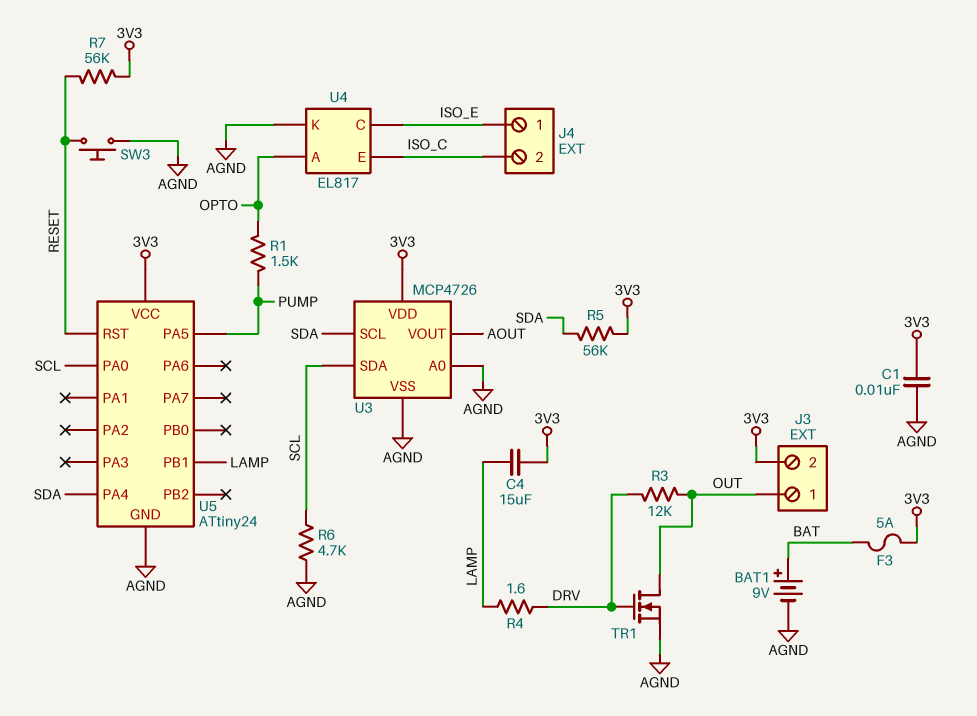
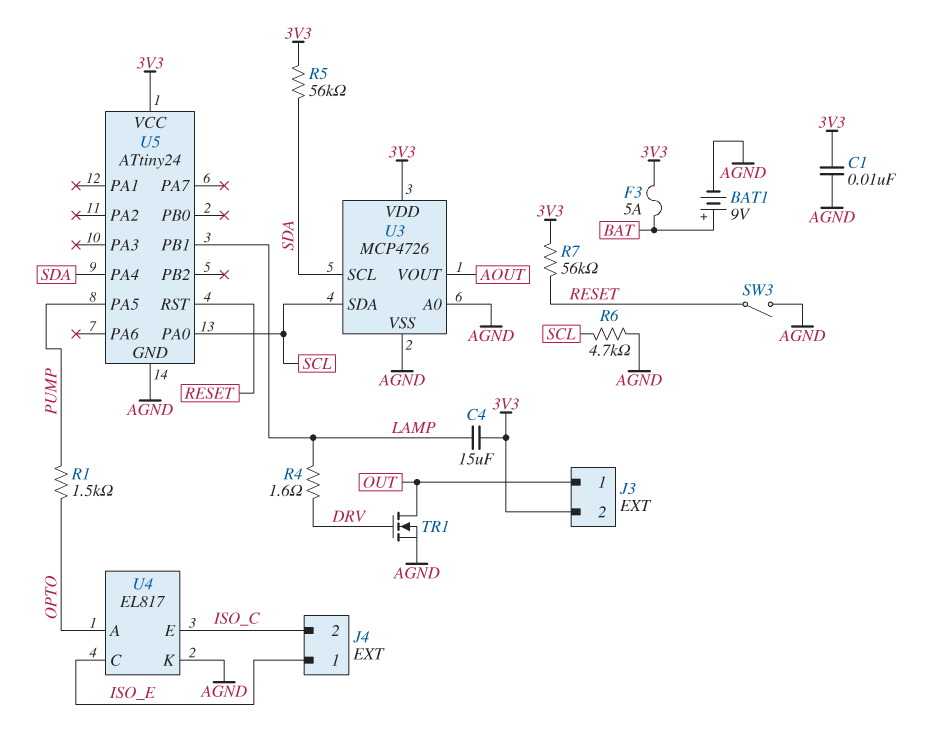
R3: 12k (DRV, OUT) -> none
SW3: button (AGND, RESET) -> switch (AGND, RESET)

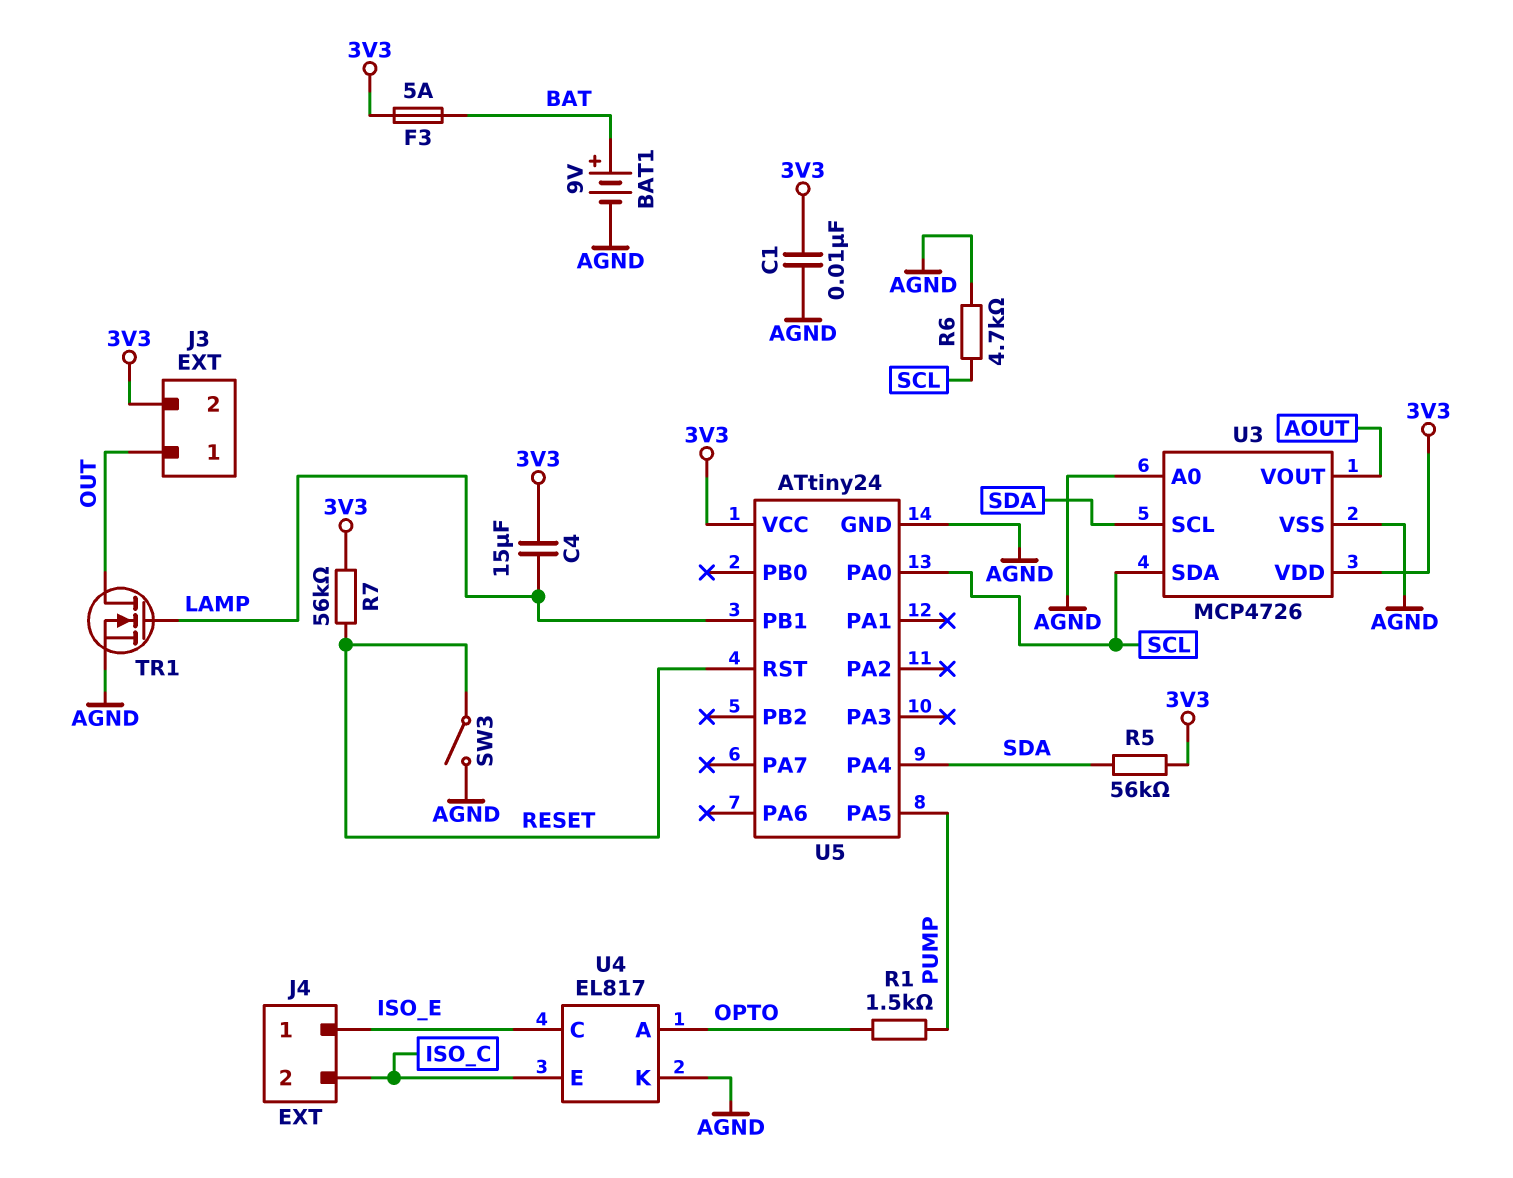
R4: 1.6 (DRV, LAMP) -> none
TR1: NMOS (G DRV, D OUT, S AGND) -> NMOS (G LAMP, D OUT, S AGND)

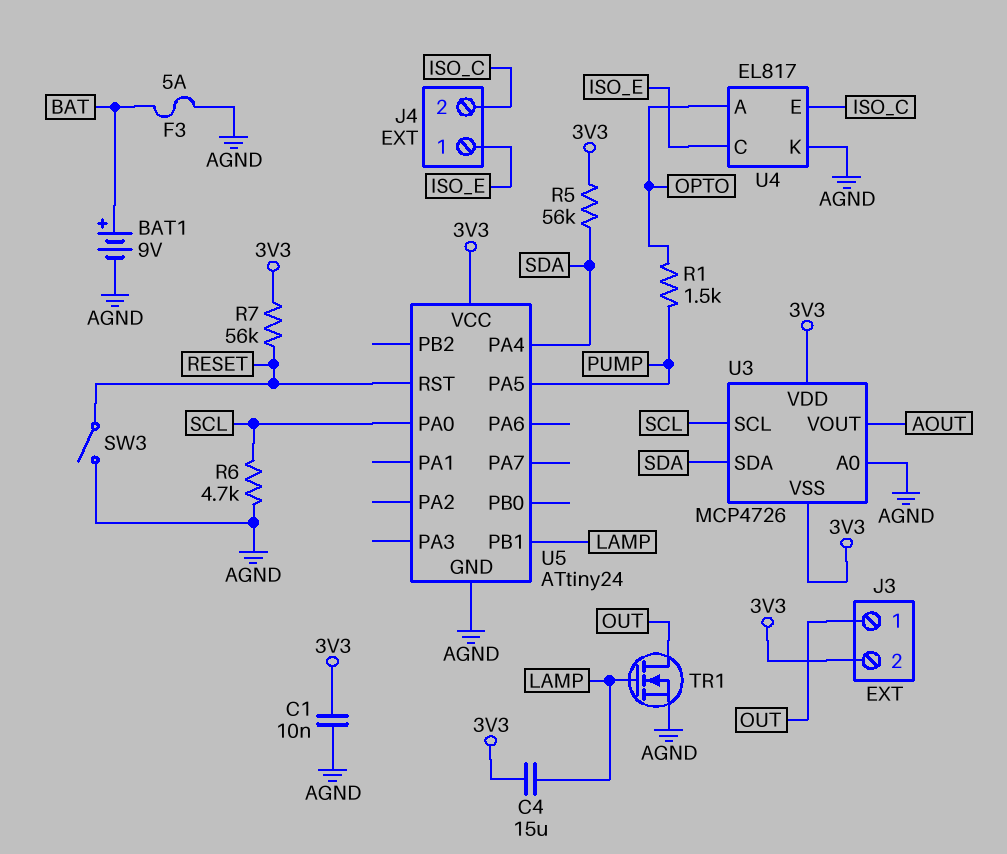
F3: 5A (3V3, BAT) -> 5A (AGND, BAT)
U3 pin SCL: SDA -> SCL
U3 pin SDA: SCL -> SDA
U3 pin VSS: AGND -> 3V3

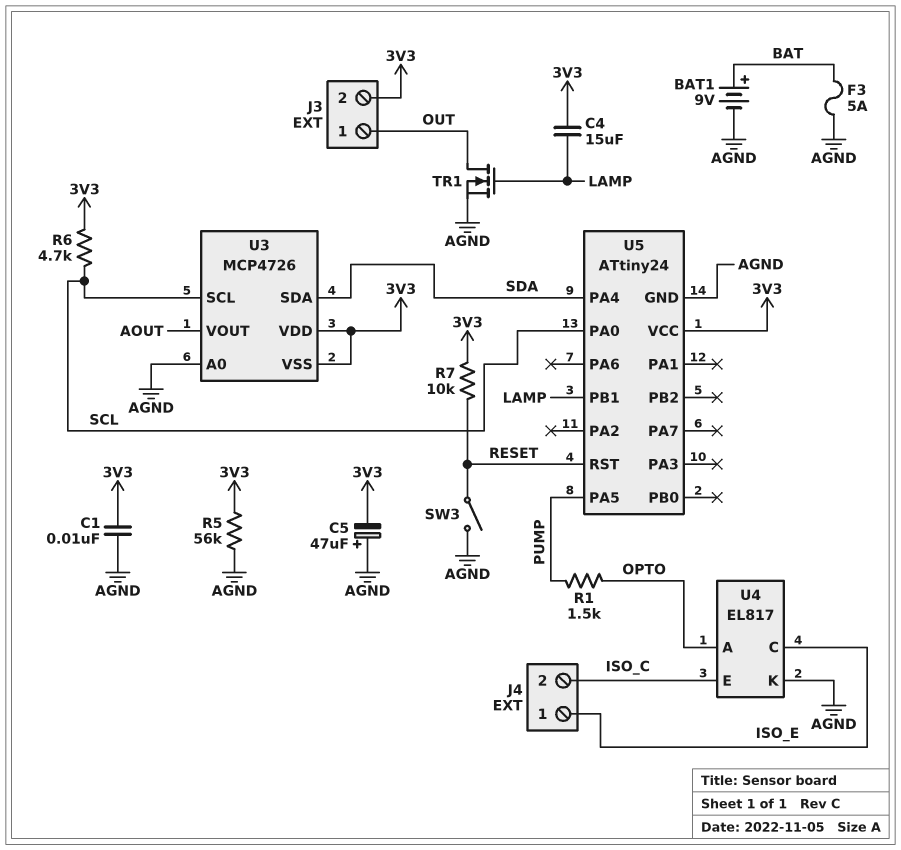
C5: none -> 47uF (plus AGND, minus 3V3)
R5: 56k (3V3, SDA) -> 56k (3V3, AGND)
R6: 4.7k (AGND, SCL) -> 4.7k (3V3, SCL)
R7: 56k (3V3, RESET) -> 10k (3V3, RESET)

